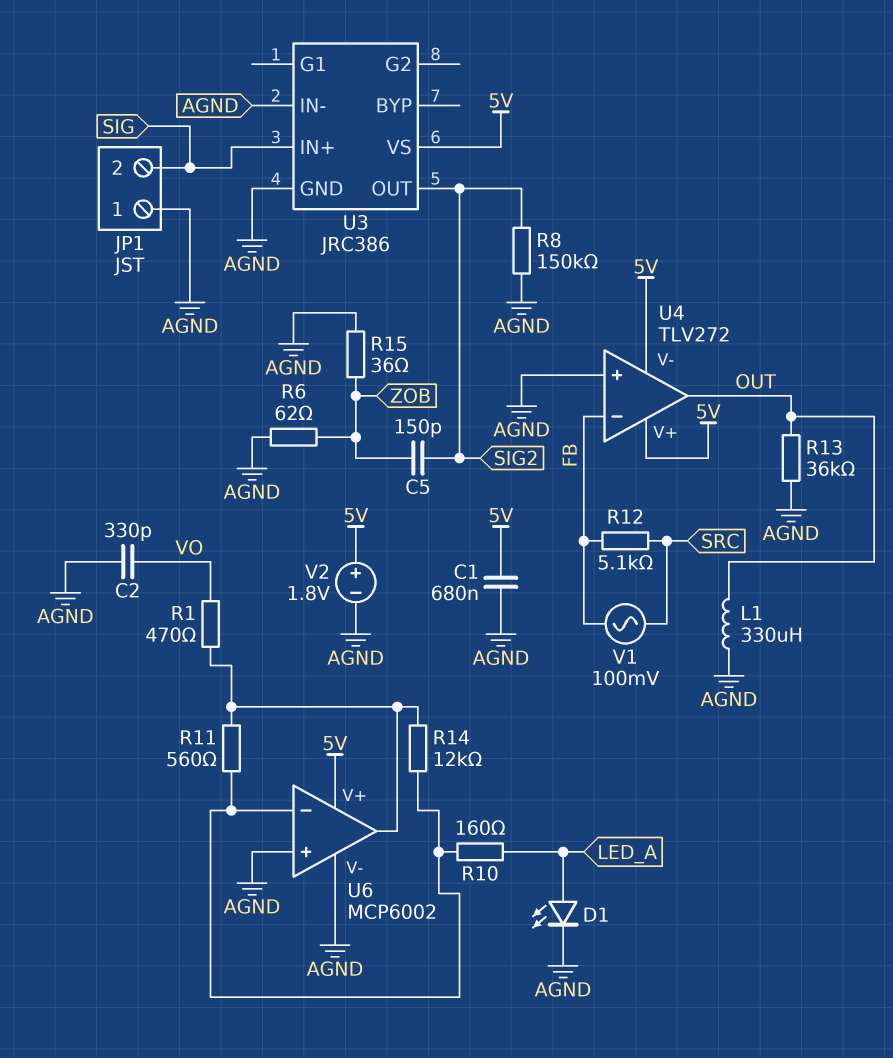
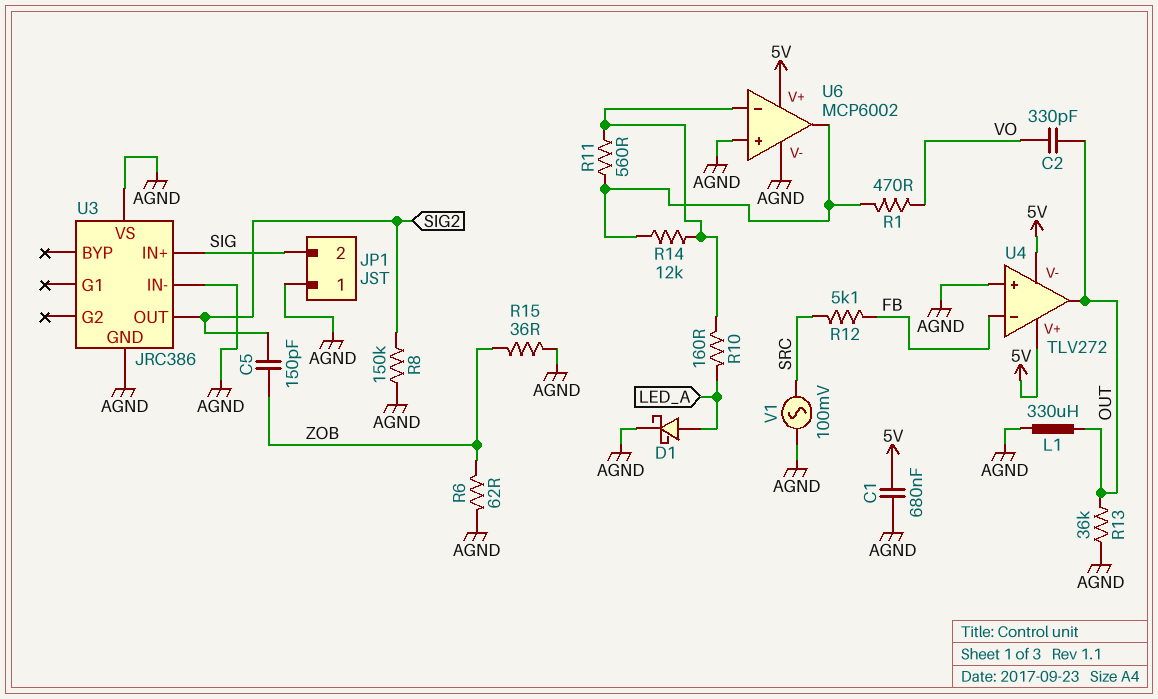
C2: 330pF (AGND, VO) -> 330pF (OUT, VO)
D1: LED (A LED_A, K AGND) -> schottky (A LED_A, K AGND)
U3 pin VS: 5V -> AGND
V1: AC 100mV (FB, SRC) -> AC 100mV (AGND, SRC)
V2: 1.8V (plus 5V, minus AGND) -> none

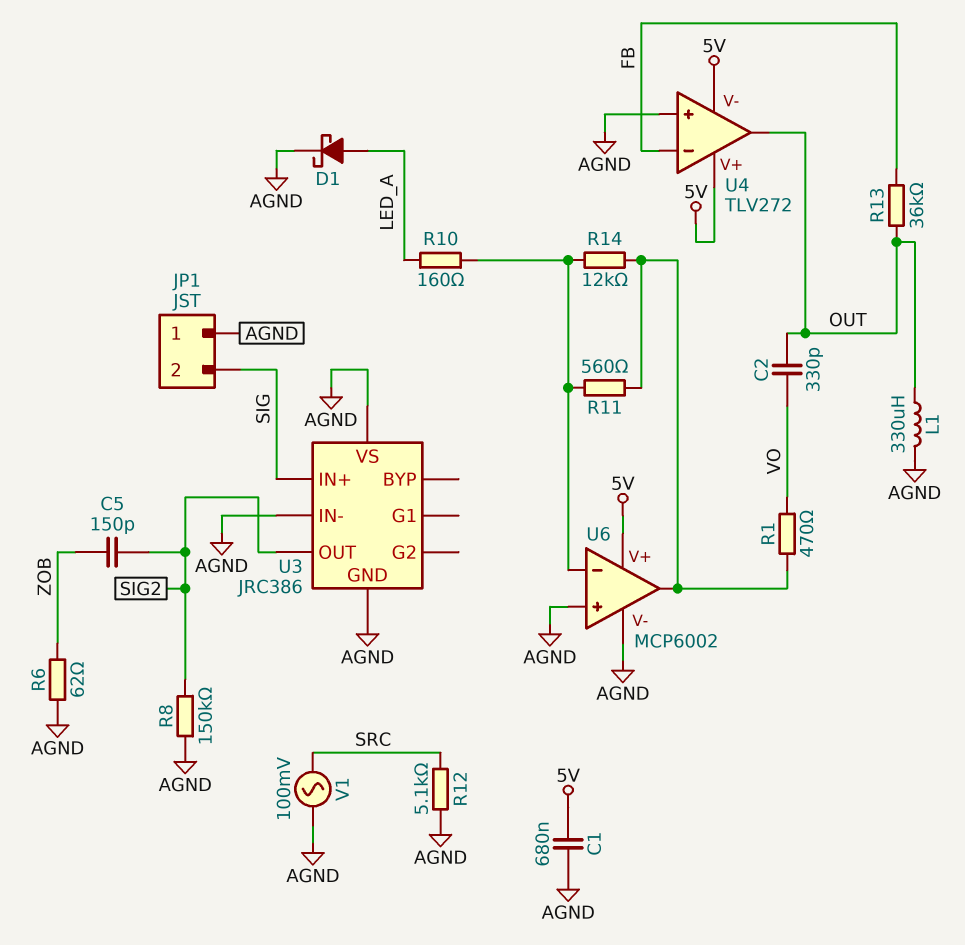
R12: 5.1k (FB, SRC) -> 5.1k (AGND, SRC)
R13: 36k (AGND, OUT) -> 36k (FB, OUT)
R15: 36 (AGND, ZOB) -> none

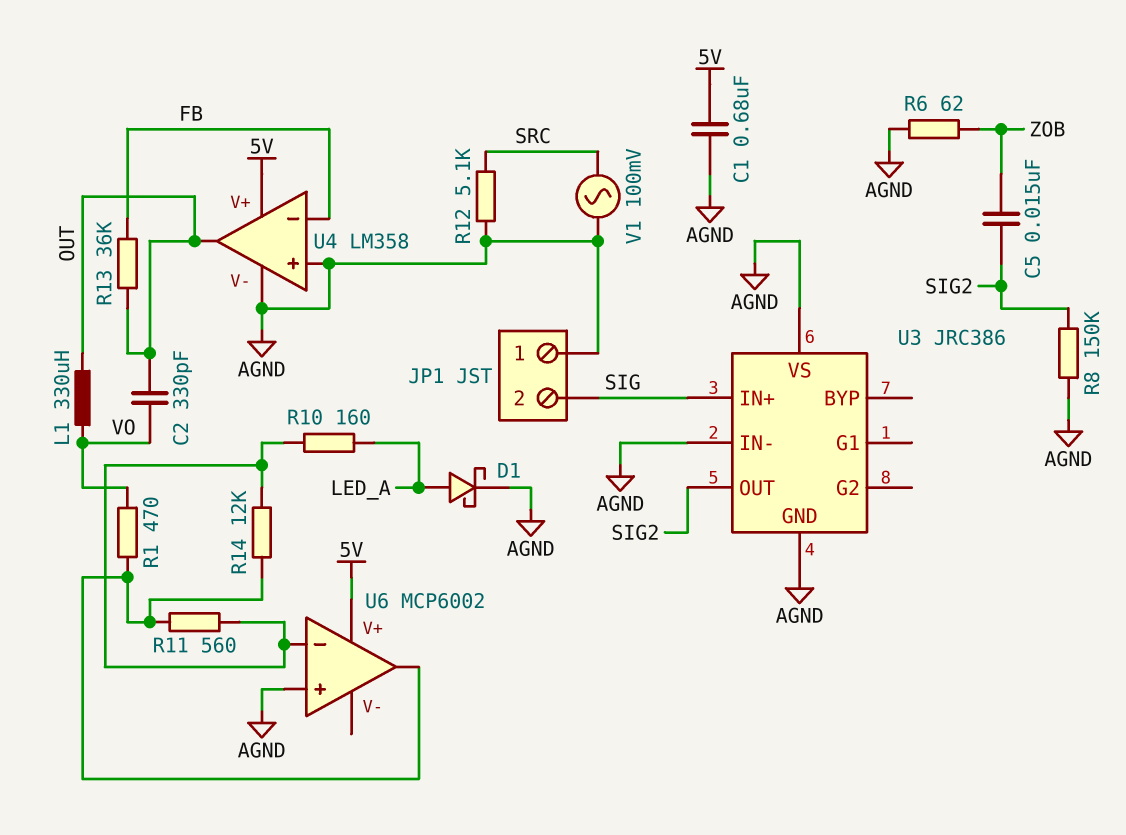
C5: 150pF (SIG2, ZOB) -> 15nF (SIG2, ZOB)
L1: 330uH (AGND, OUT) -> 330uH (OUT, VO)
U4: TLV272 -> LM358
U4 pin V-: 5V -> AGND
U6 pin V-: AGND -> none

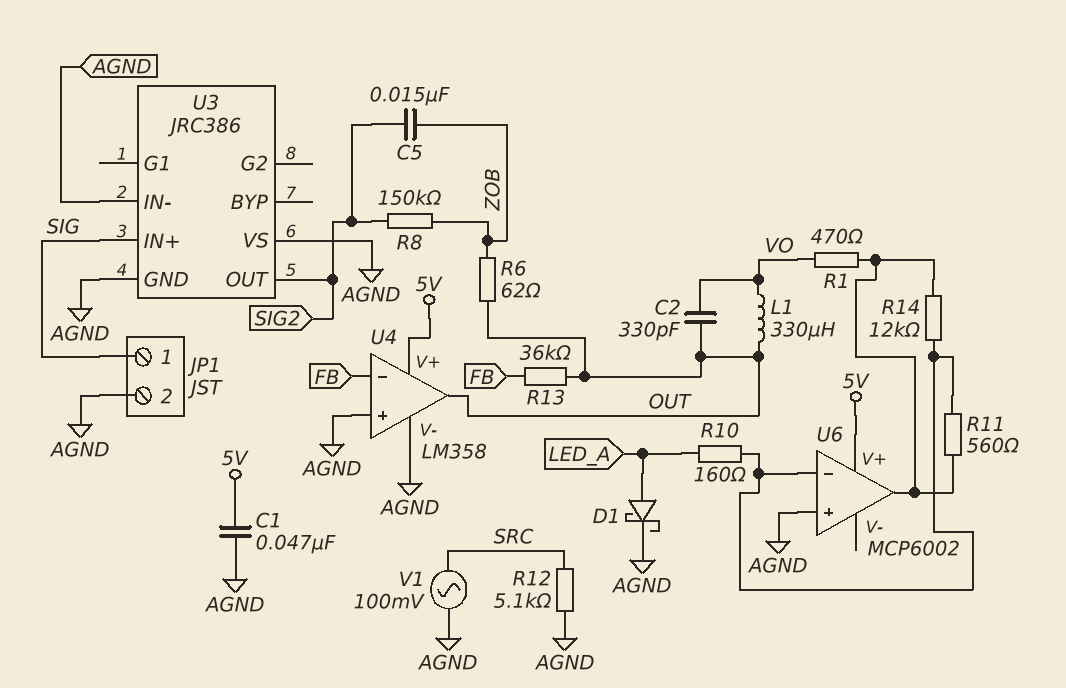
C1: 680nF (5V, AGND) -> 47nF (5V, AGND)
JP1 pin 1: AGND -> SIG
JP1 pin 2: SIG -> AGND
R6: 62 (AGND, ZOB) -> 62 (OUT, ZOB)
R8: 150k (AGND, SIG2) -> 150k (SIG2, ZOB)

